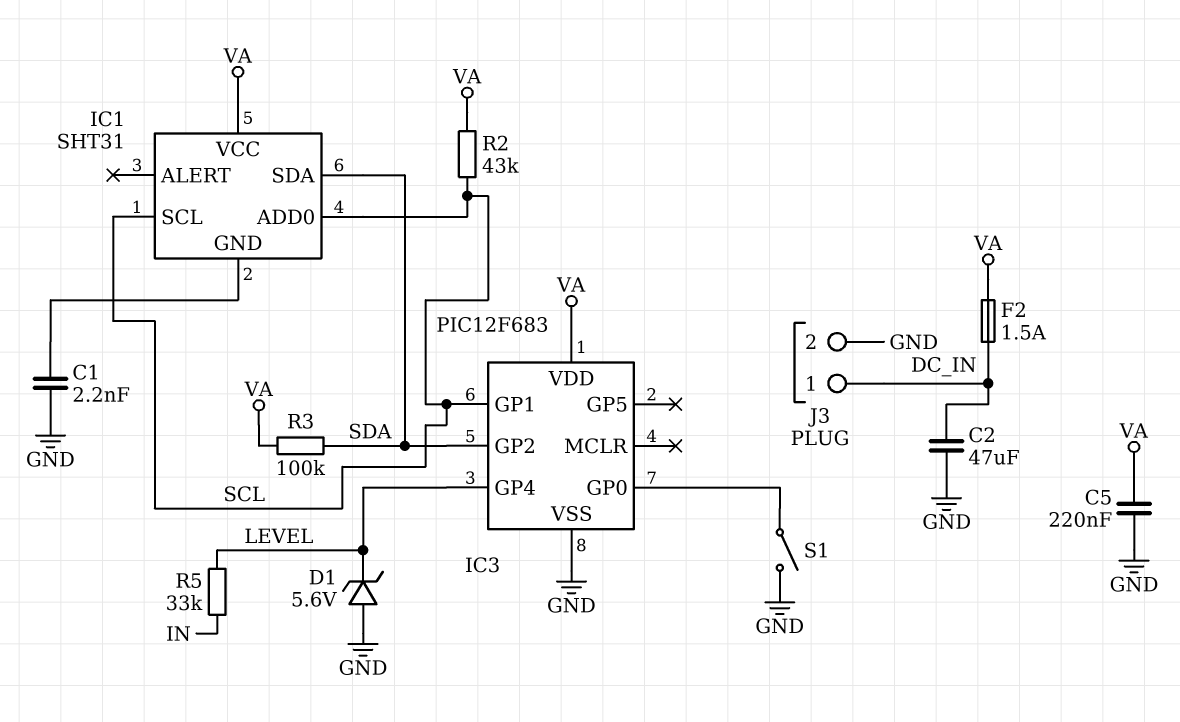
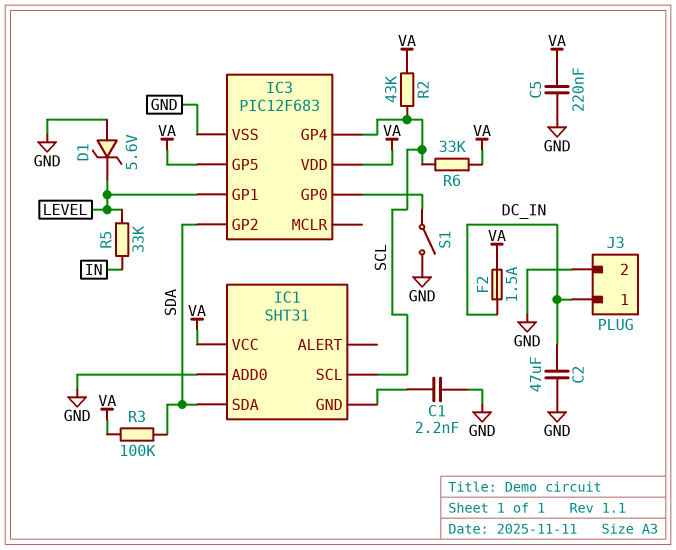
IC1 pin ADD0: SCL -> GND
IC3 pin GP1: SCL -> LEVEL
IC3 pin GP4: LEVEL -> SCL
IC3 pin GP5: none -> VA
R6: none -> 33k (SCL, VA)

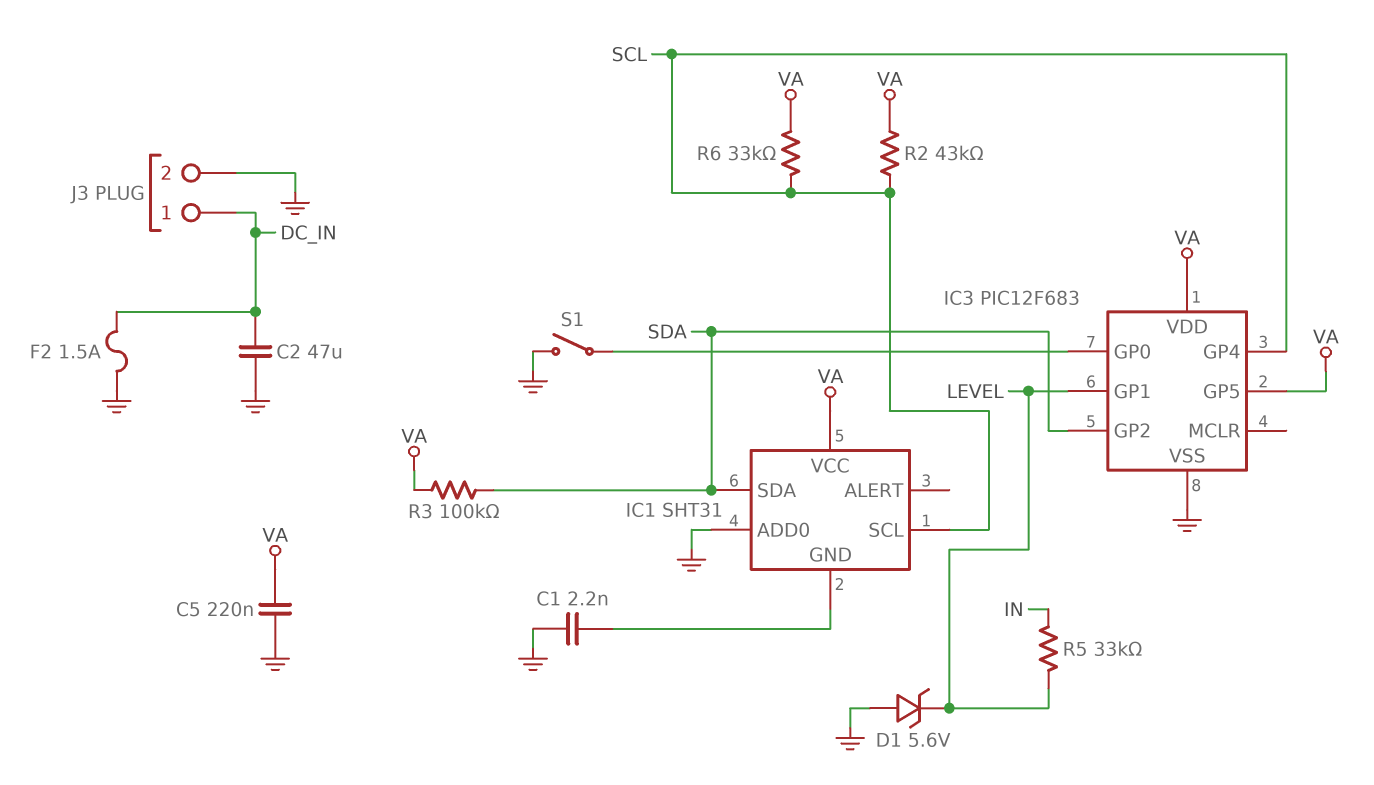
F2: 1.5A (DC_IN, VA) -> 1.5A (DC_IN, GND)

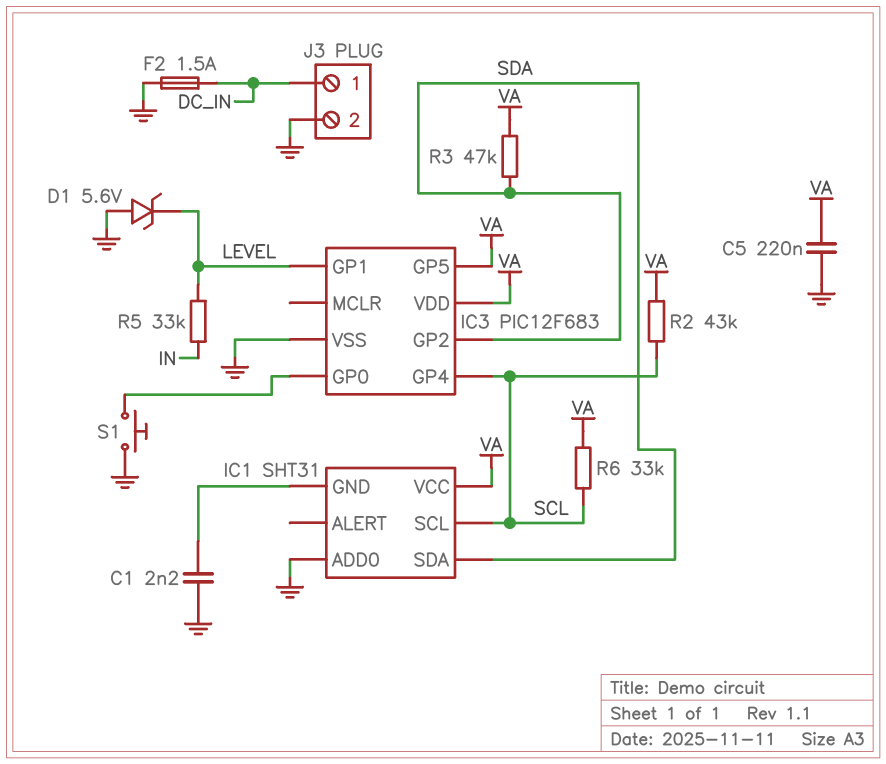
C2: 47uF (DC_IN, GND) -> none
R3: 100k (SDA, VA) -> 47k (SDA, VA)
S1: switch (GND, IC3/GP0) -> button (GND, IC3/GP0)

